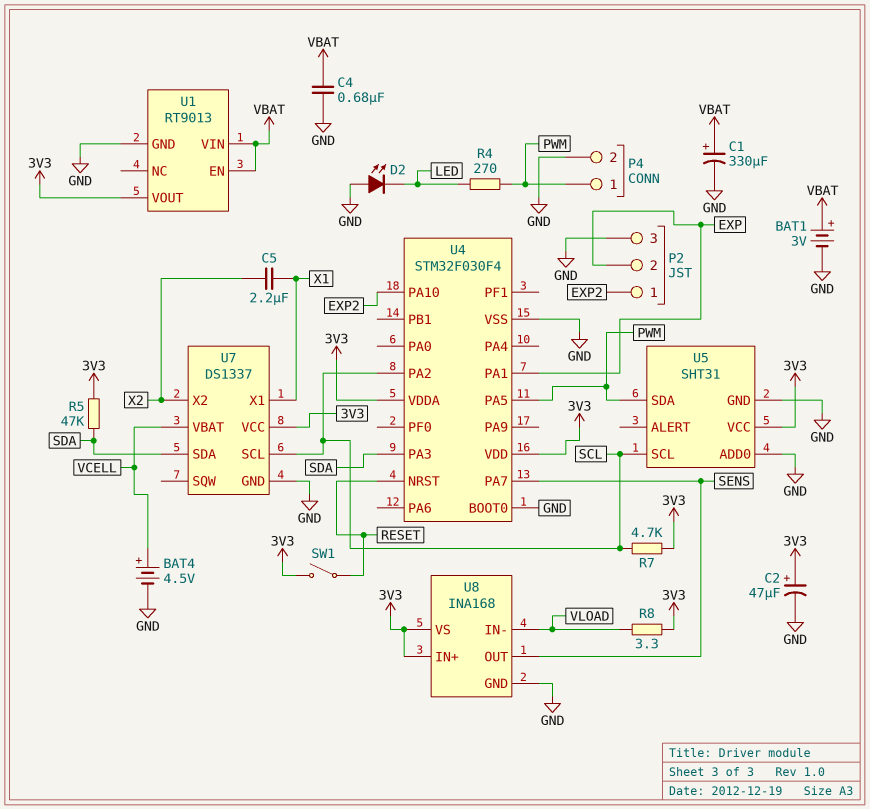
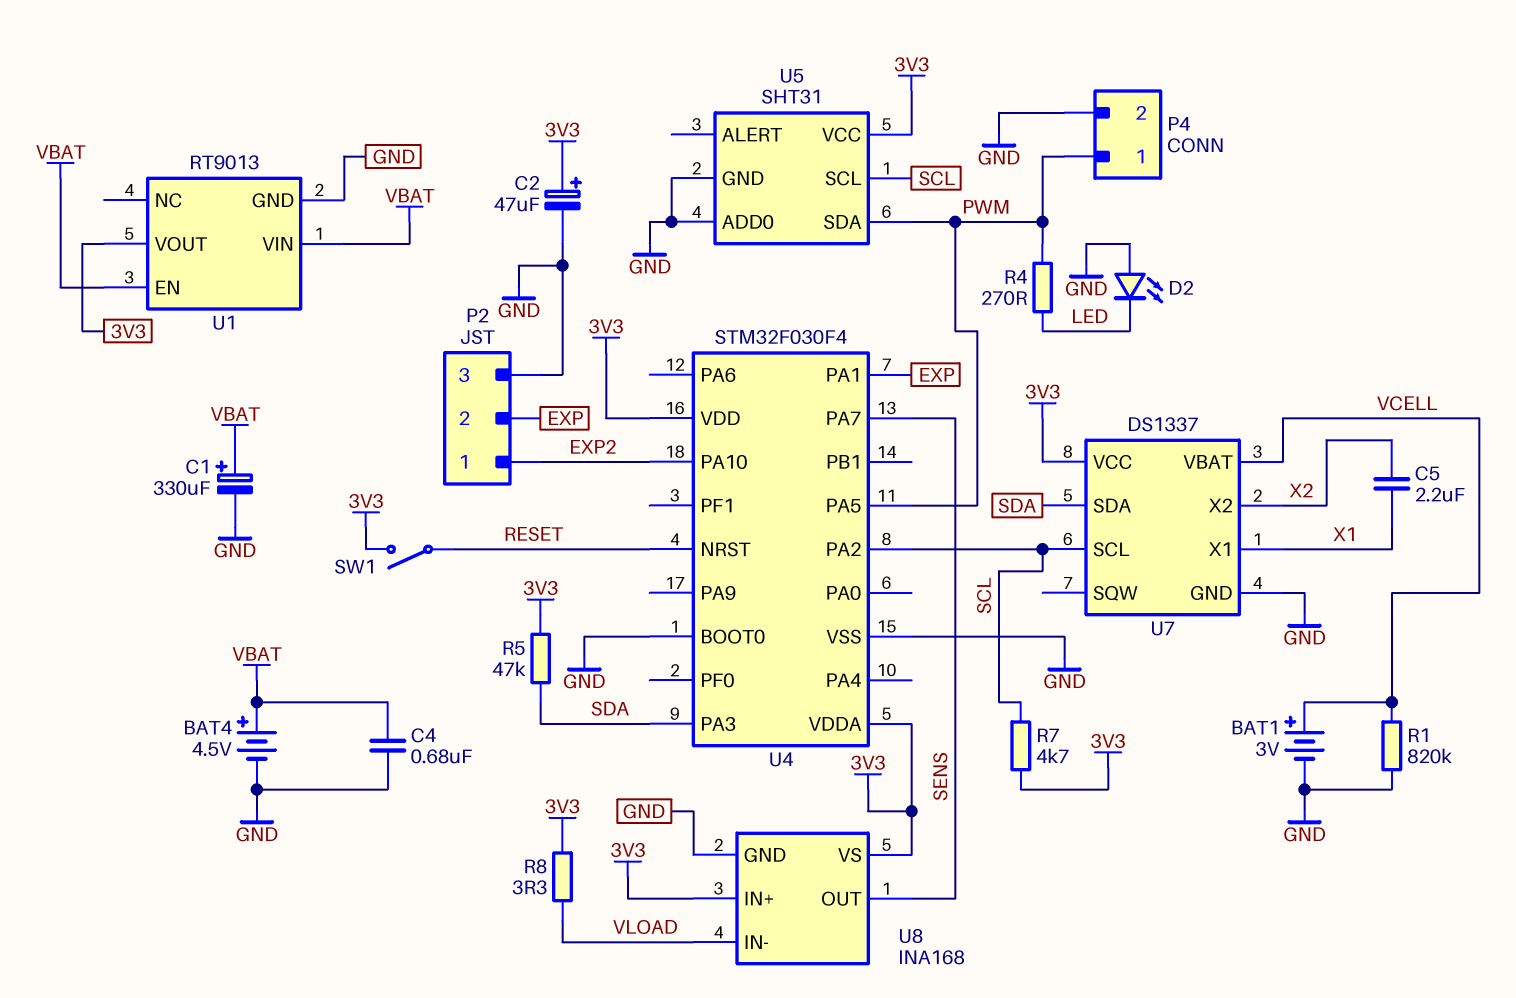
BAT1: 3V (plus VBAT, minus GND) -> 3V (plus VCELL, minus GND)
BAT4: 4.5V (plus VCELL, minus GND) -> 4.5V (plus VBAT, minus GND)
R1: none -> 820k (GND, VCELL)

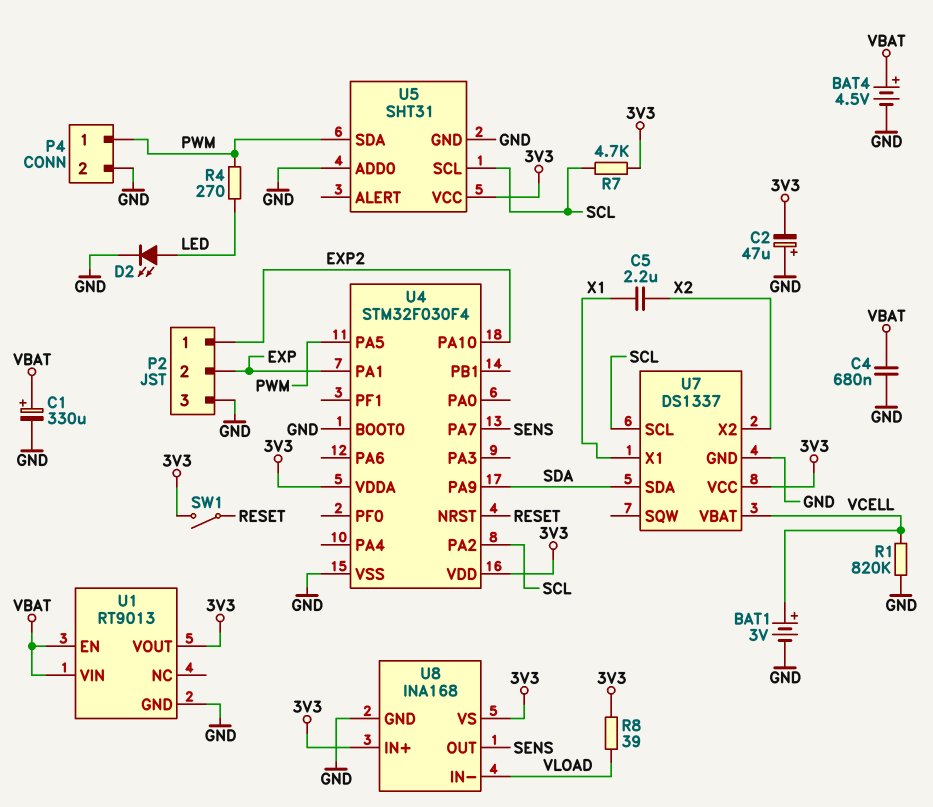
C2: 47uF (plus 3V3, minus GND) -> 47uF (plus GND, minus 3V3)
D2: LED (A GND, K LED) -> LED (A LED, K GND)
R5: 47k (3V3, SDA) -> none
R8: 3.3 (3V3, VLOAD) -> 39 (3V3, VLOAD)
U4 pin PA3: SDA -> none
U4 pin PA9: none -> SDA

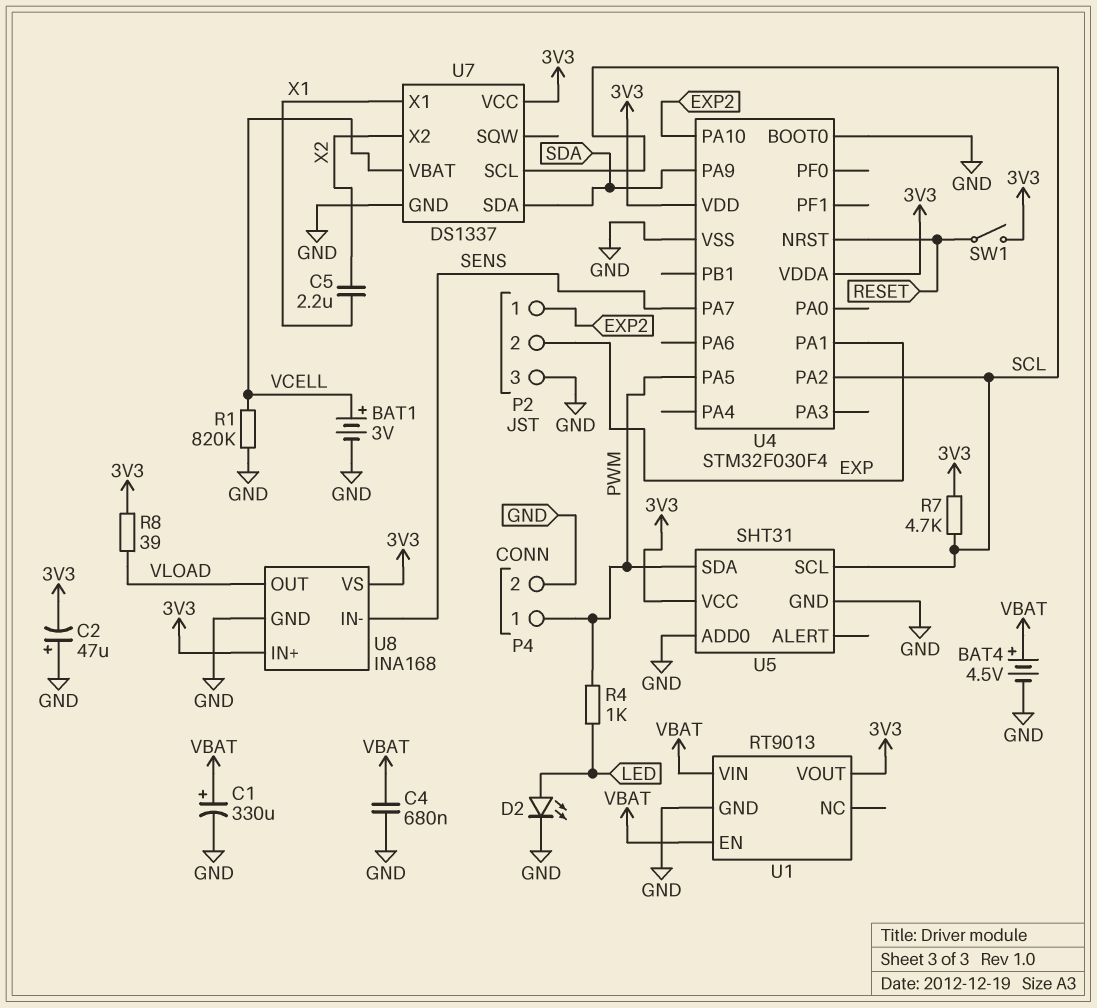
R4: 270 (LED, PWM) -> 1k (LED, PWM)
U8 pin IN-: VLOAD -> SENS
U8 pin OUT: SENS -> VLOAD

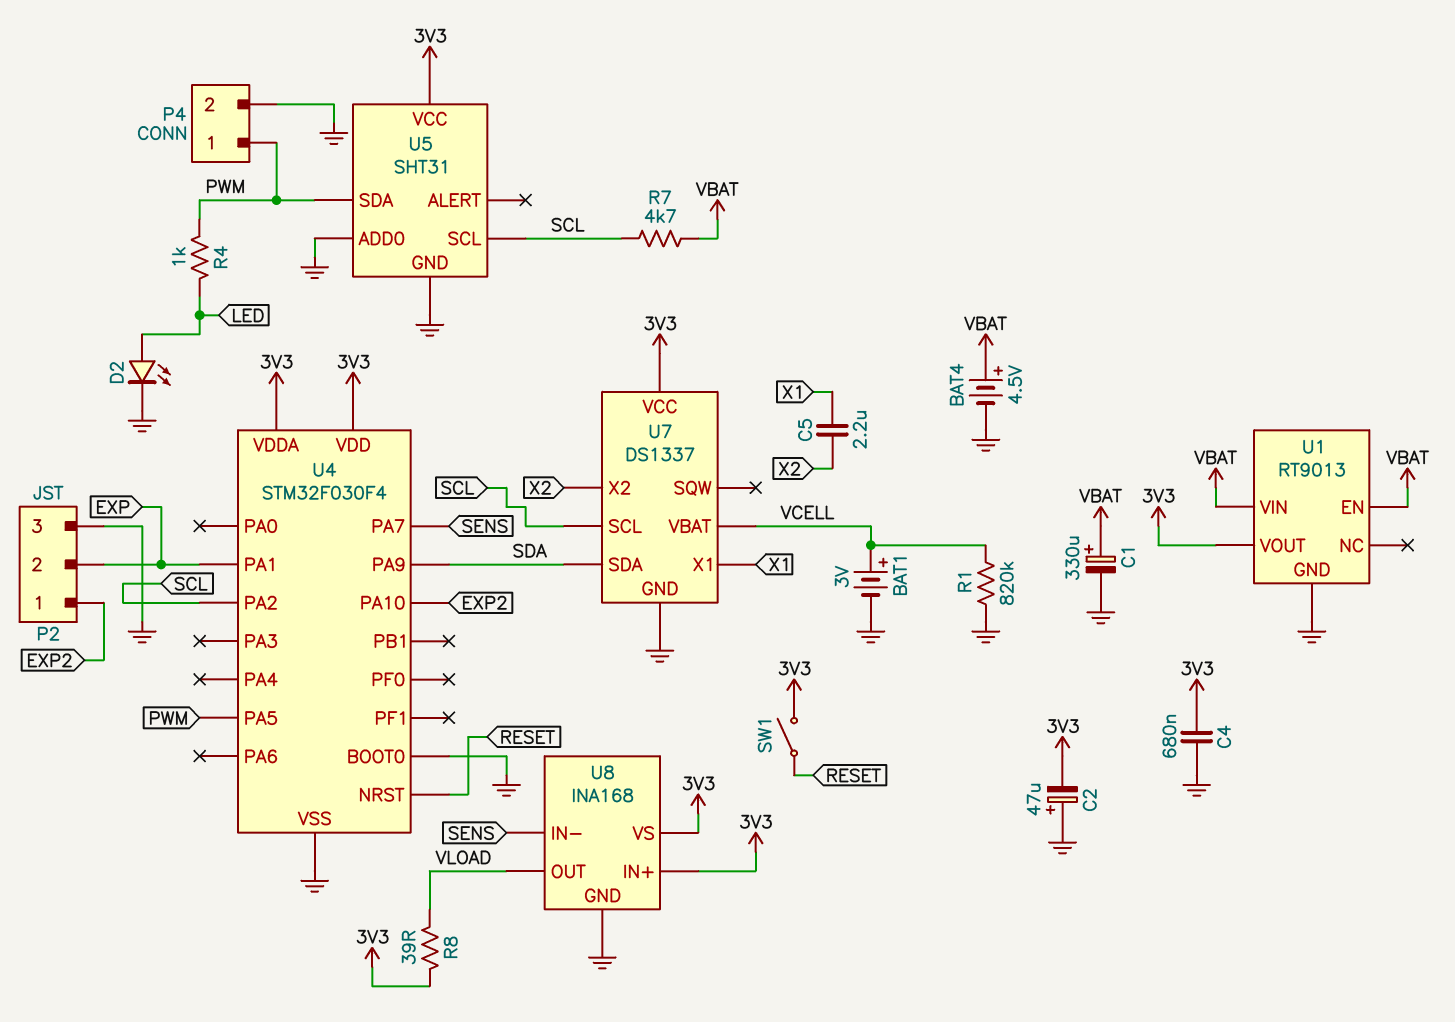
C4: 680nF (GND, VBAT) -> 680nF (3V3, GND)
R7: 4.7k (3V3, SCL) -> 4.7k (SCL, VBAT)

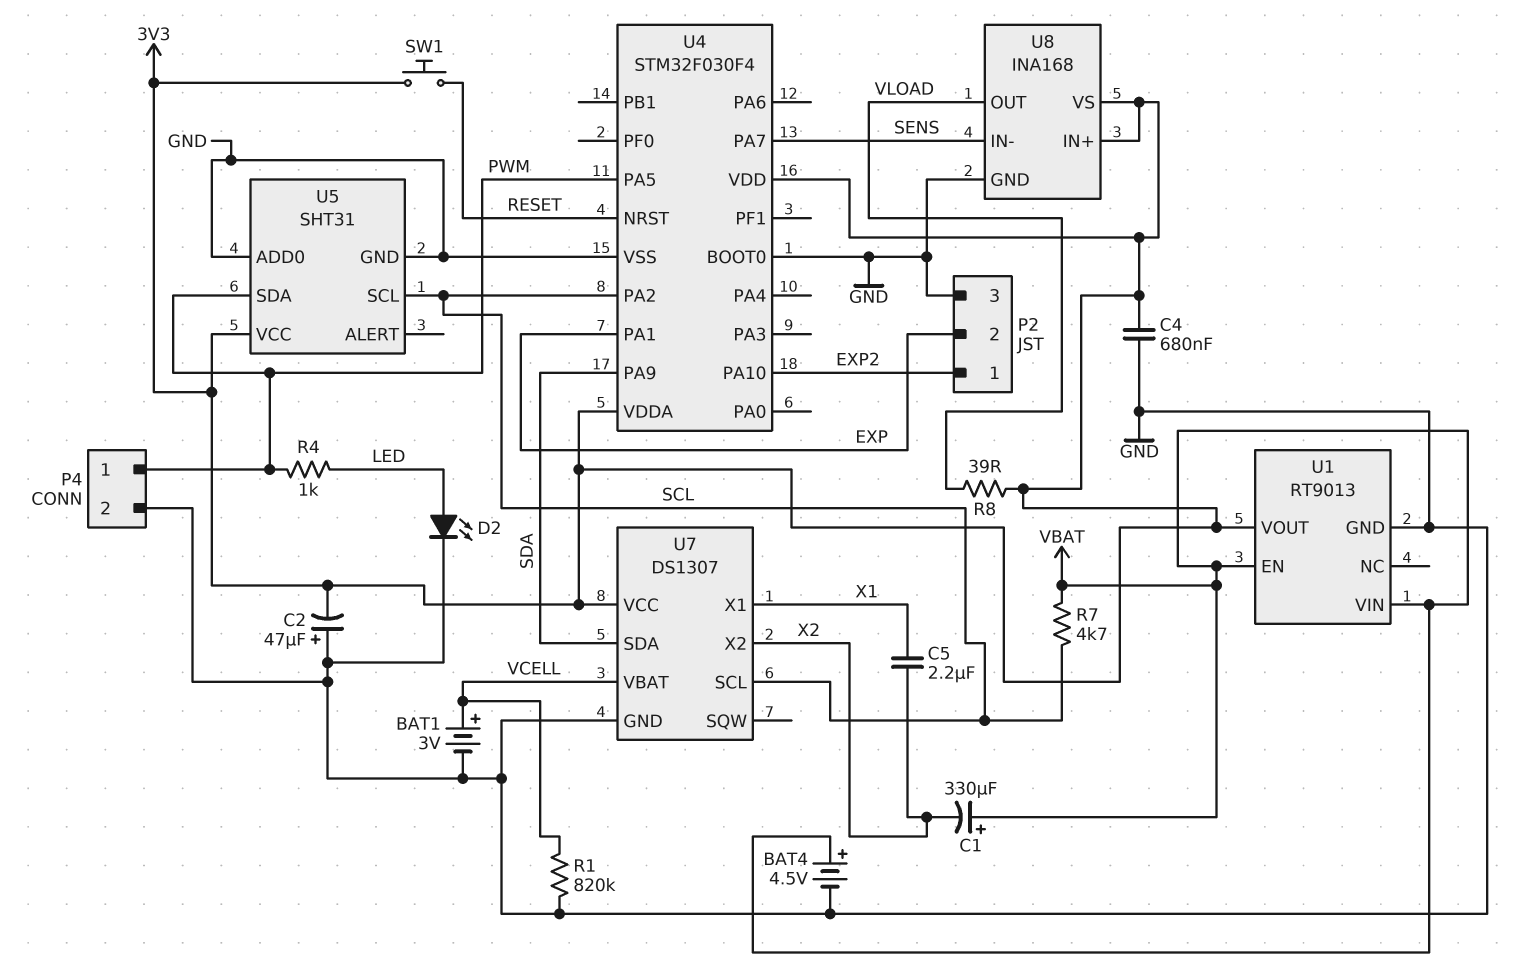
C1: 330uF (plus VBAT, minus GND) -> 330uF (plus VBAT, minus X2)
SW1: switch (3V3, RESET) -> button (3V3, RESET)
U7: DS1337 -> DS1307

